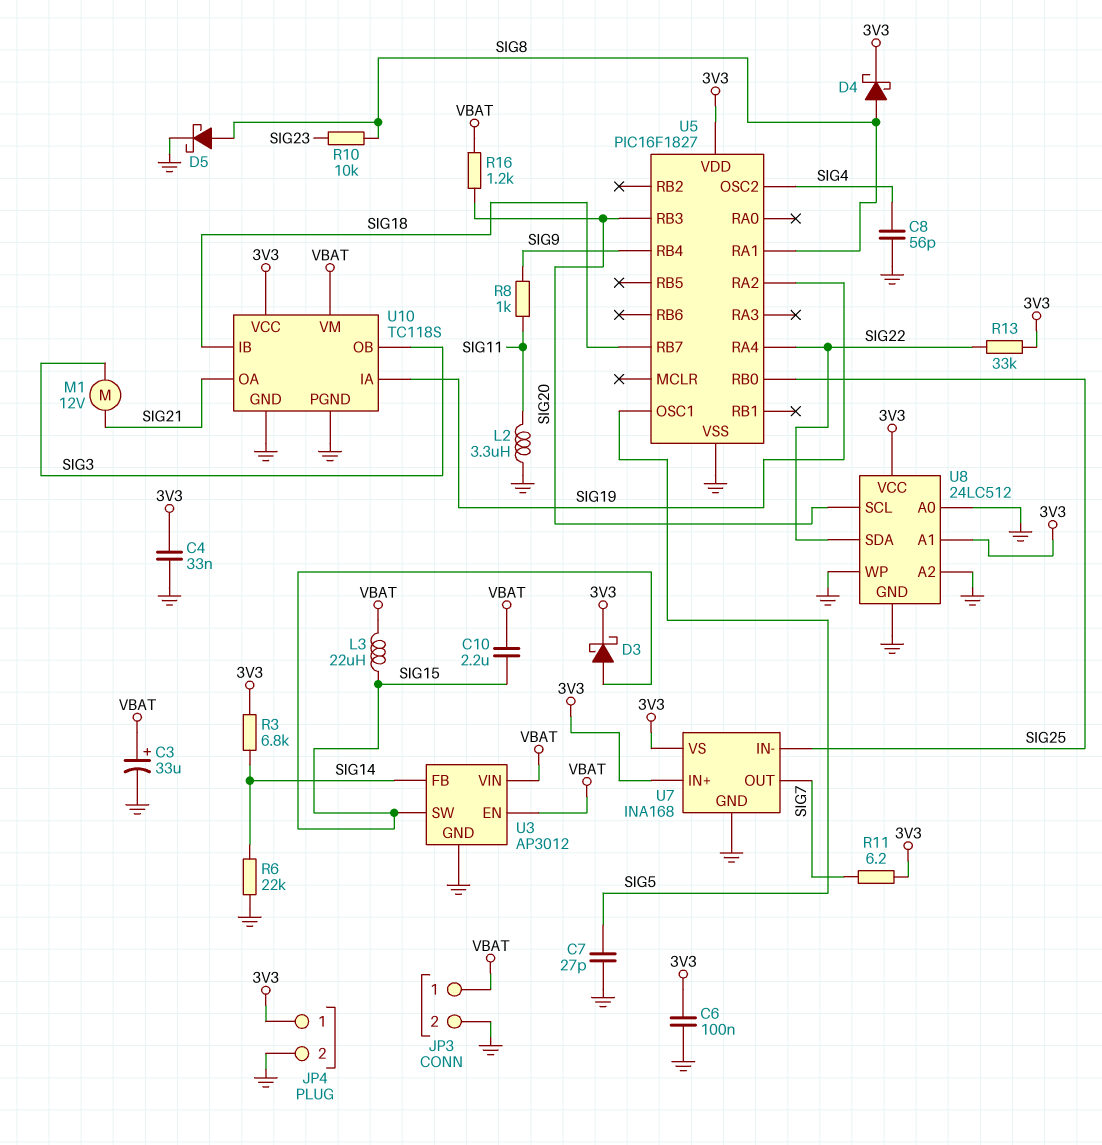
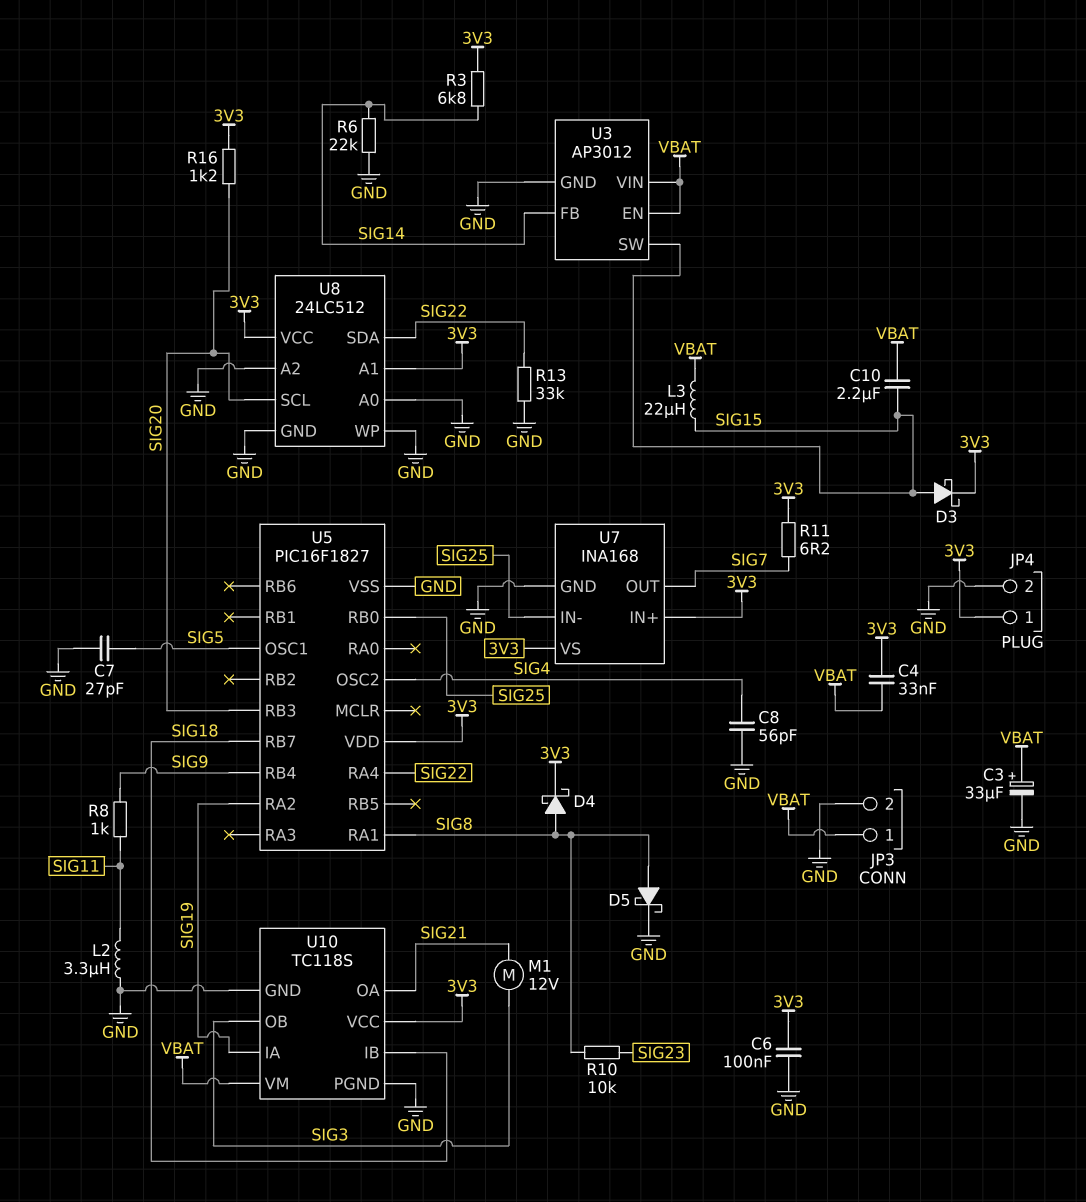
C4: 33nF (3V3, GND) -> 33nF (3V3, VBAT)
R13: 33k (3V3, SIG22) -> 33k (GND, SIG22)
R16: 1.2k (SIG20, VBAT) -> 1.2k (3V3, SIG20)

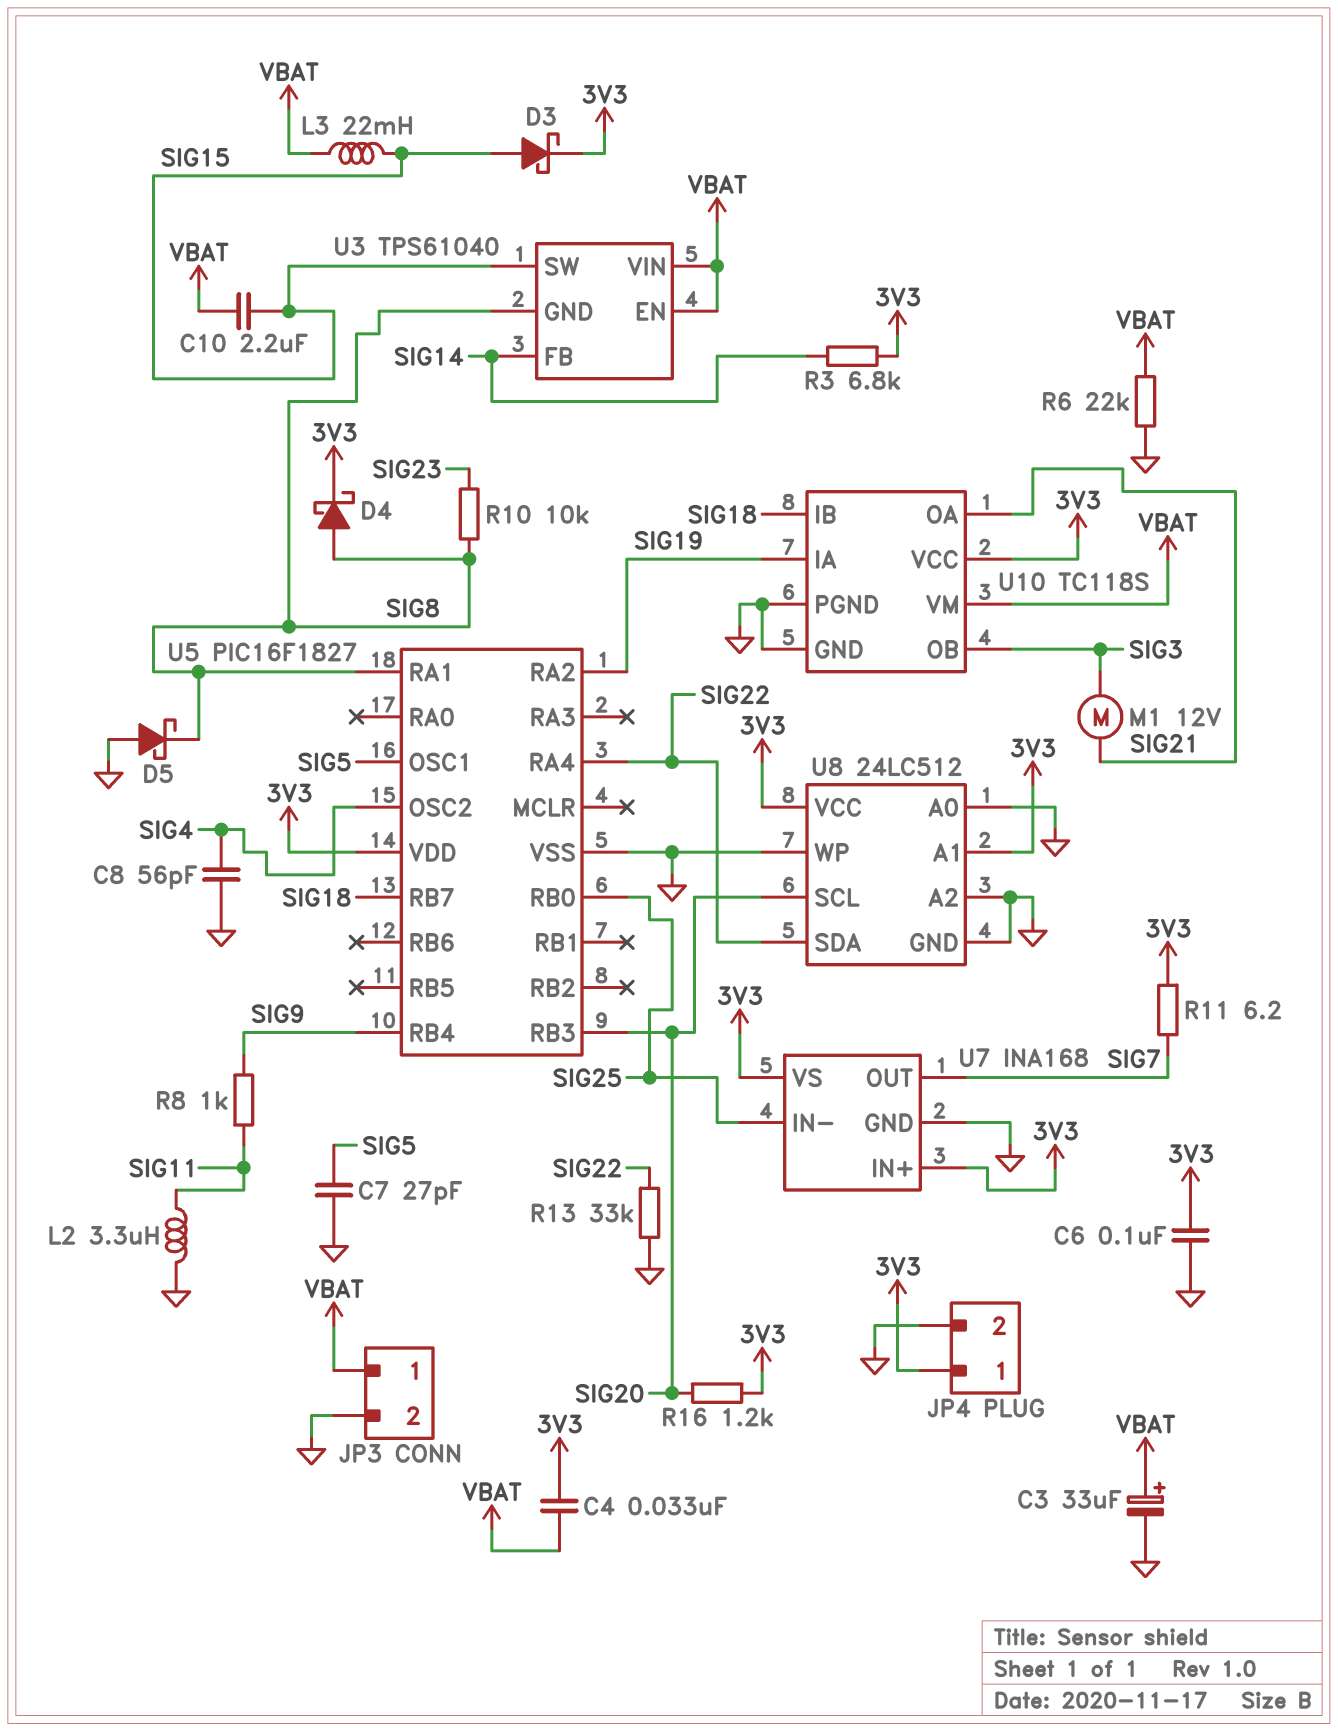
D5: schottky (A SIG8, K GND) -> schottky (A GND, K SIG8)
L3: 22uH (SIG15, VBAT) -> 22mH (SIG15, VBAT)
R6: 22k (GND, SIG14) -> 22k (GND, VBAT)
U3: AP3012 -> TPS61040
U3 pin GND: GND -> SIG8

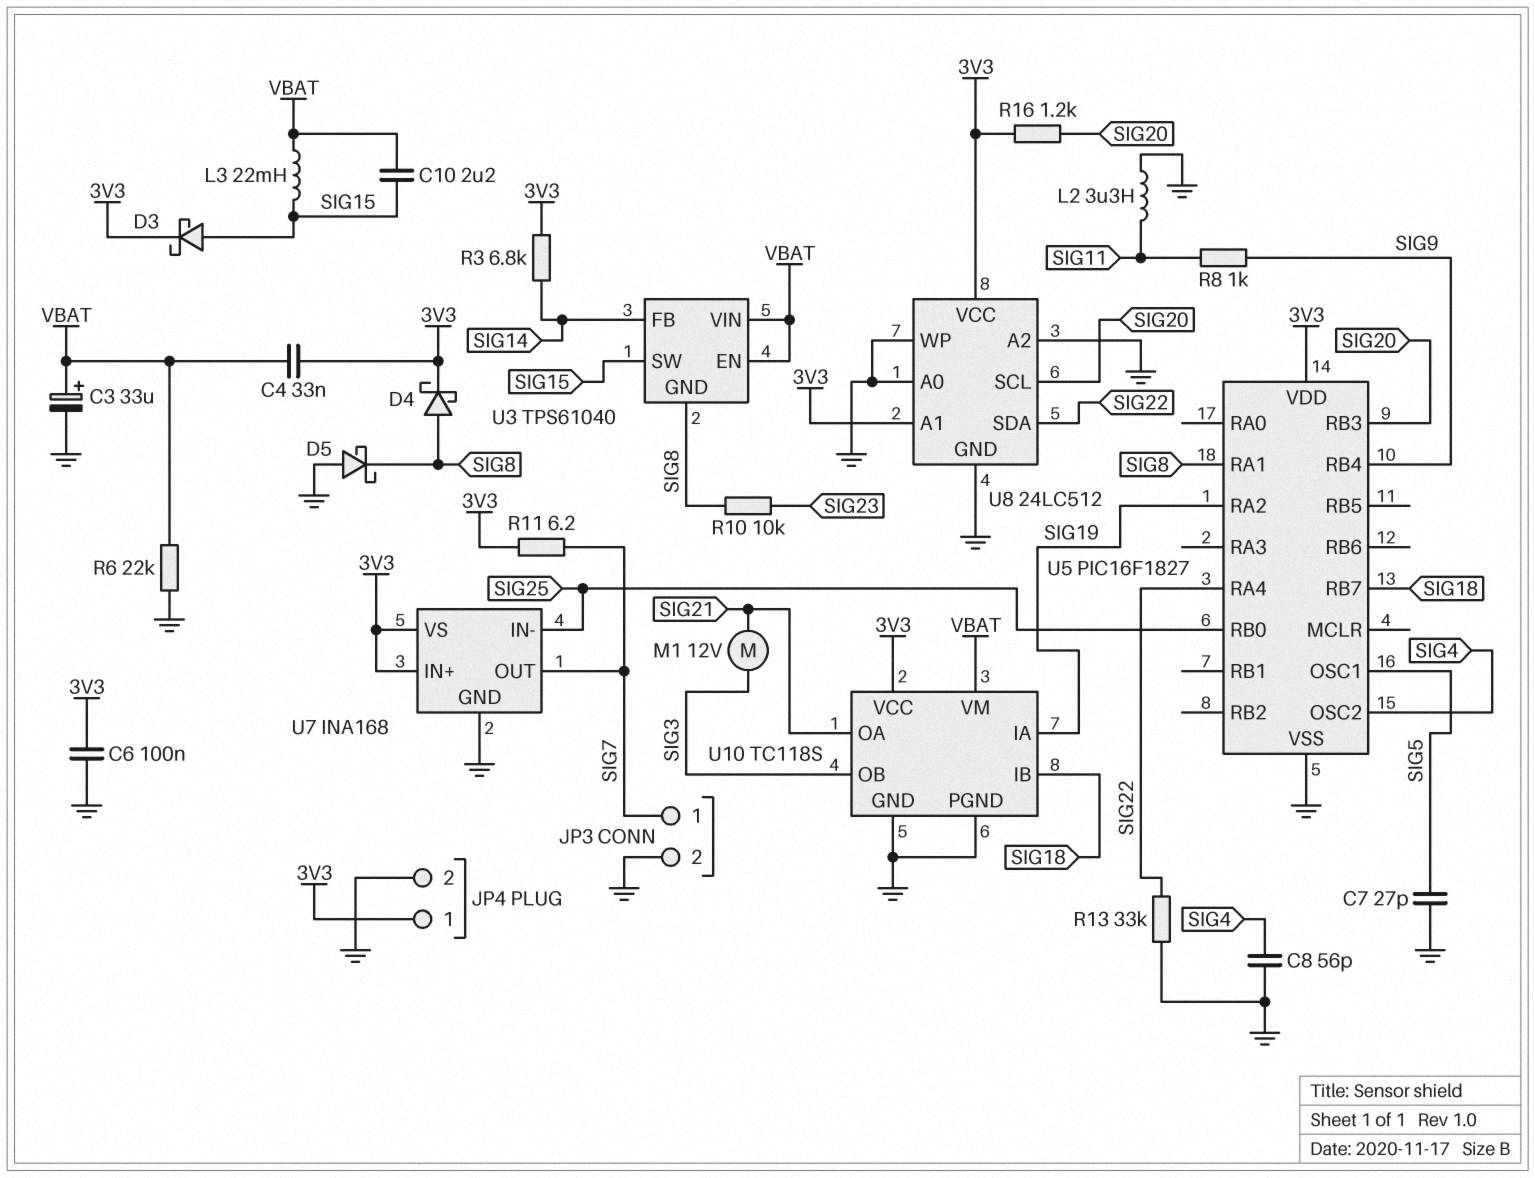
JP3 pin 1: VBAT -> SIG7

